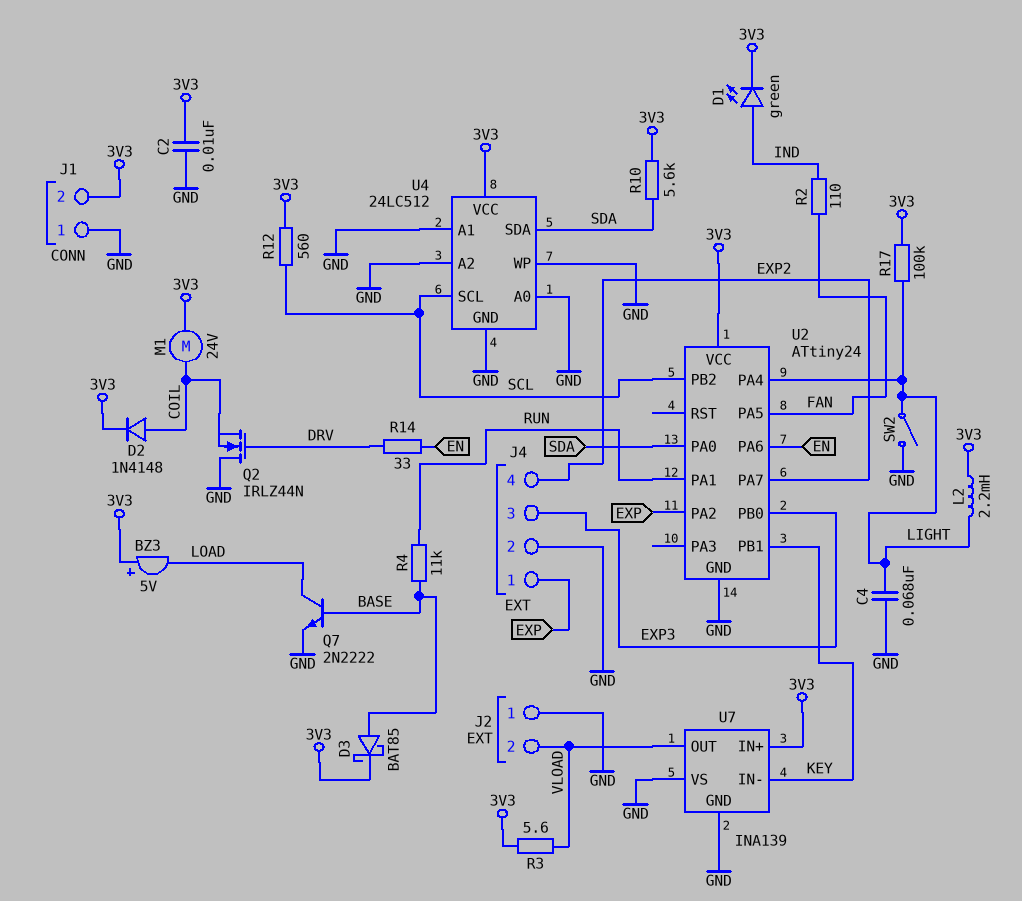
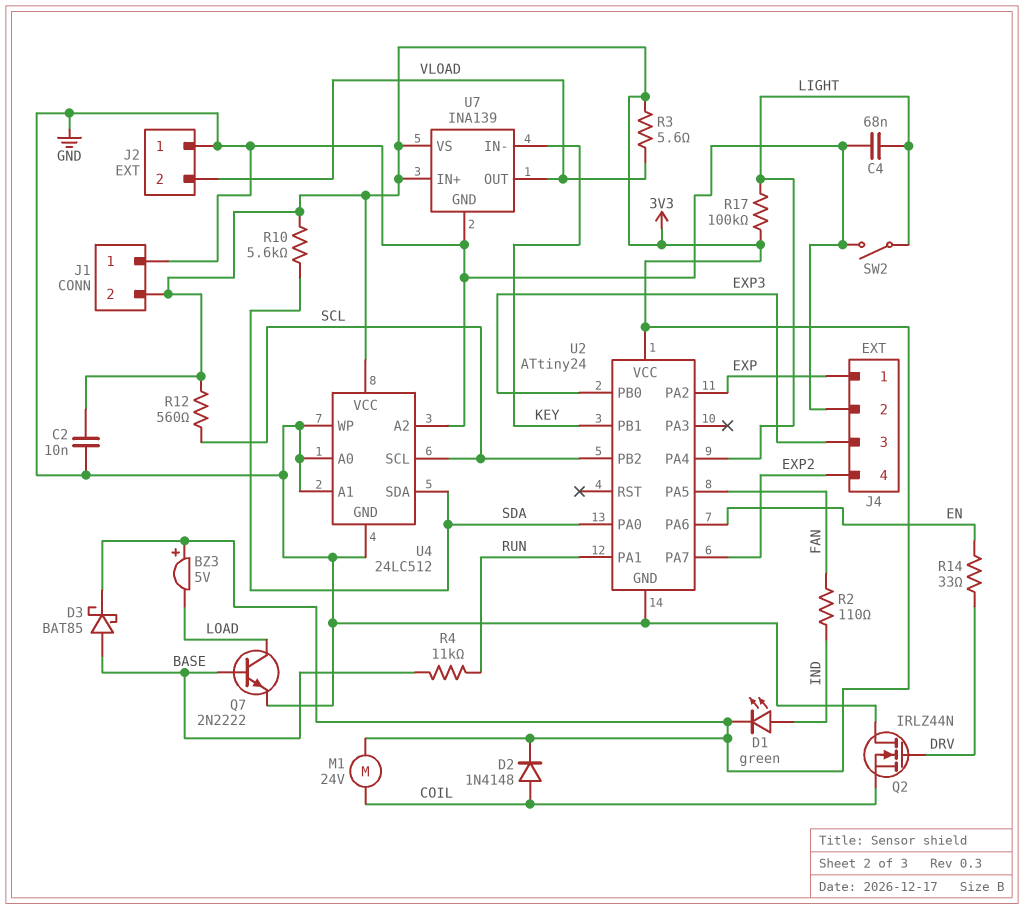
L2: 2.2mH (3V3, LIGHT) -> none
U7 pin VS: GND -> 3V3

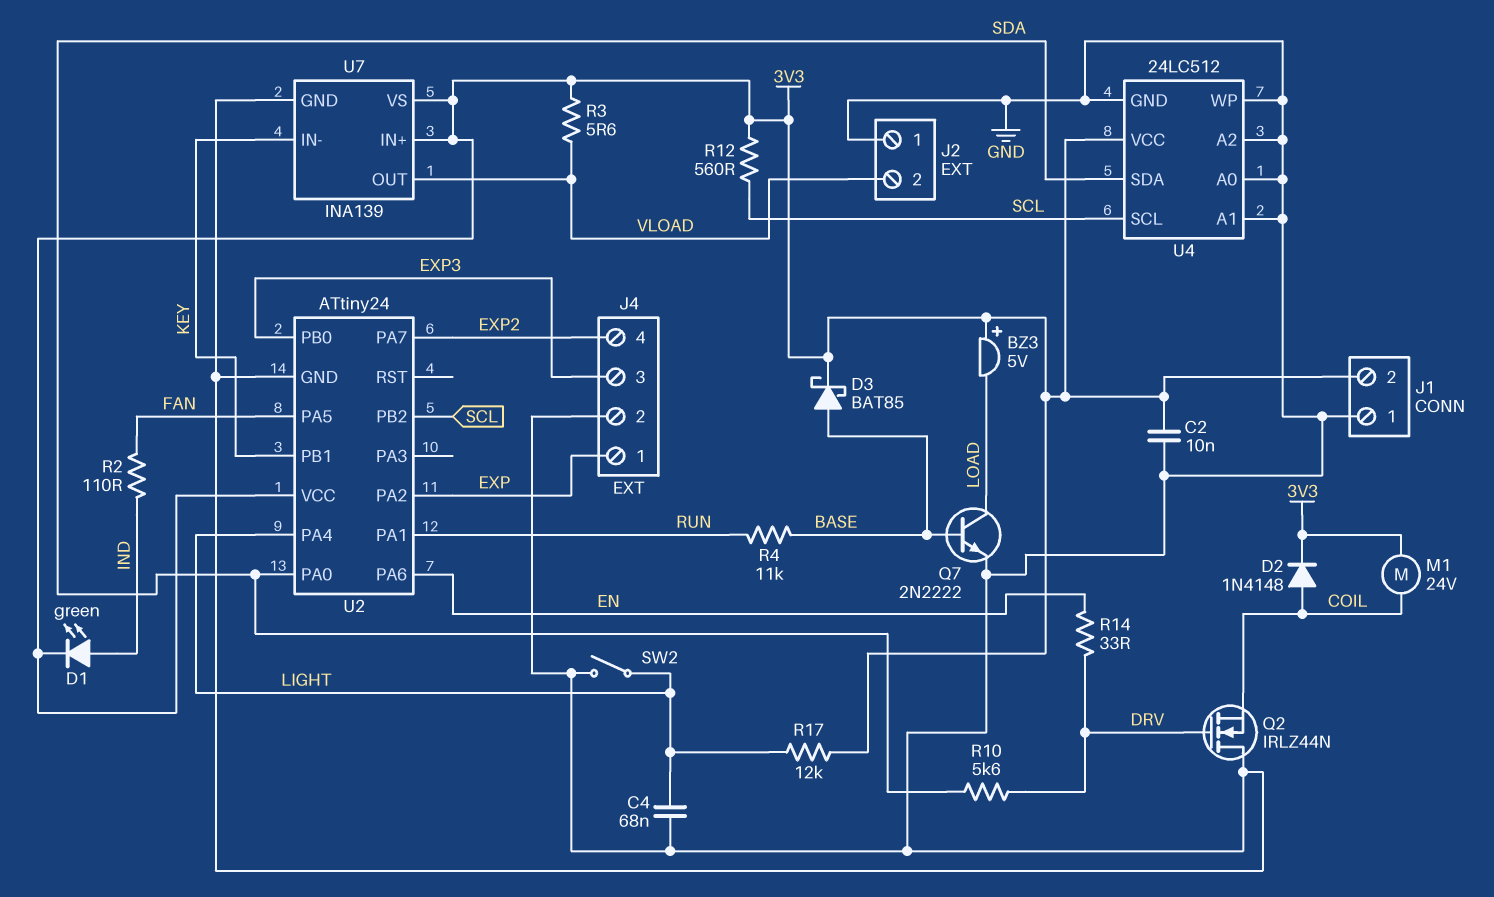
R10: 5.6k (3V3, SDA) -> 5.6k (DRV, SDA)
R17: 100k (3V3, LIGHT) -> 12k (3V3, LIGHT)

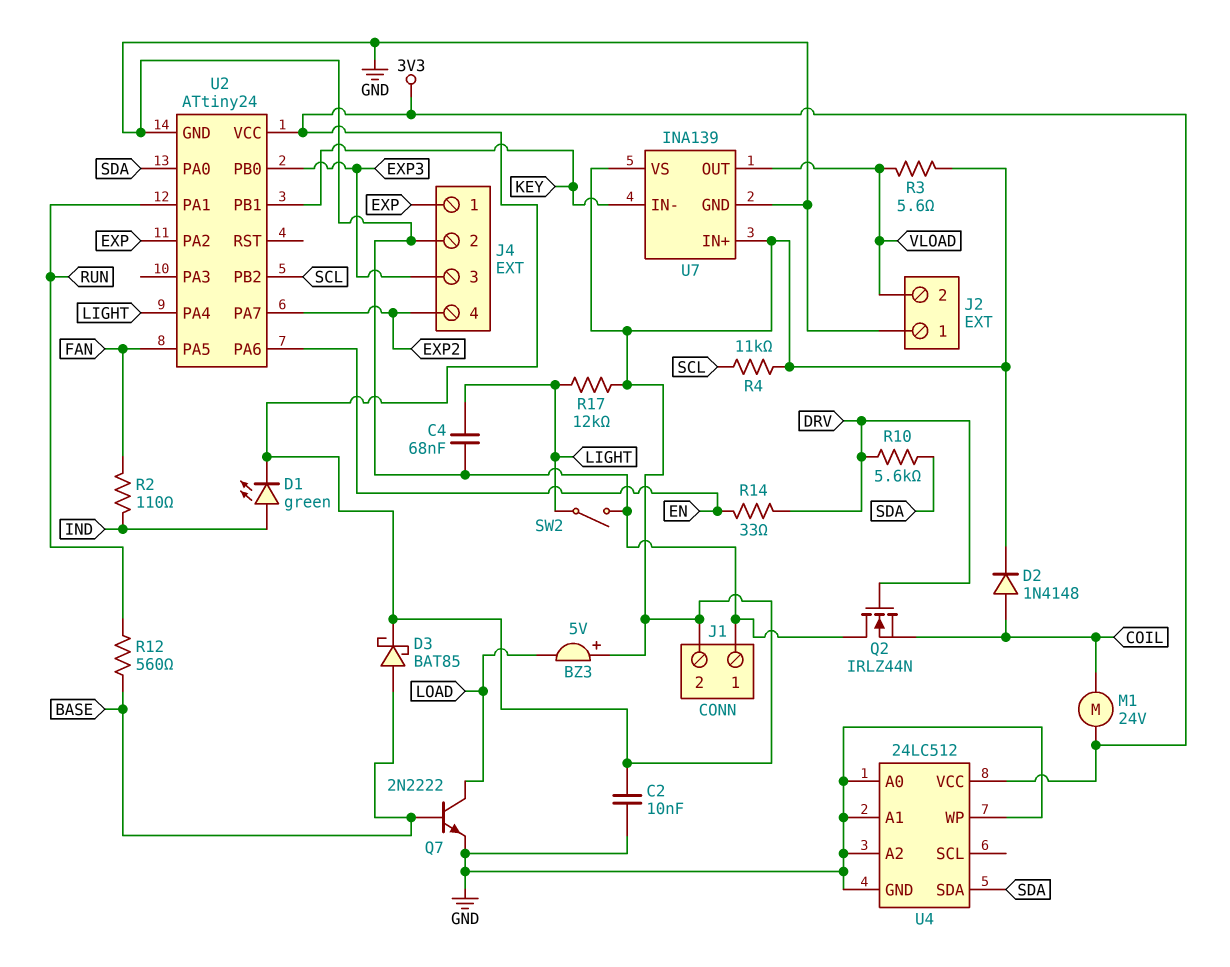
R4: 11k (BASE, RUN) -> 11k (3V3, SCL)
R12: 560 (3V3, SCL) -> 560 (BASE, RUN)
U4 pin SCL: SCL -> none

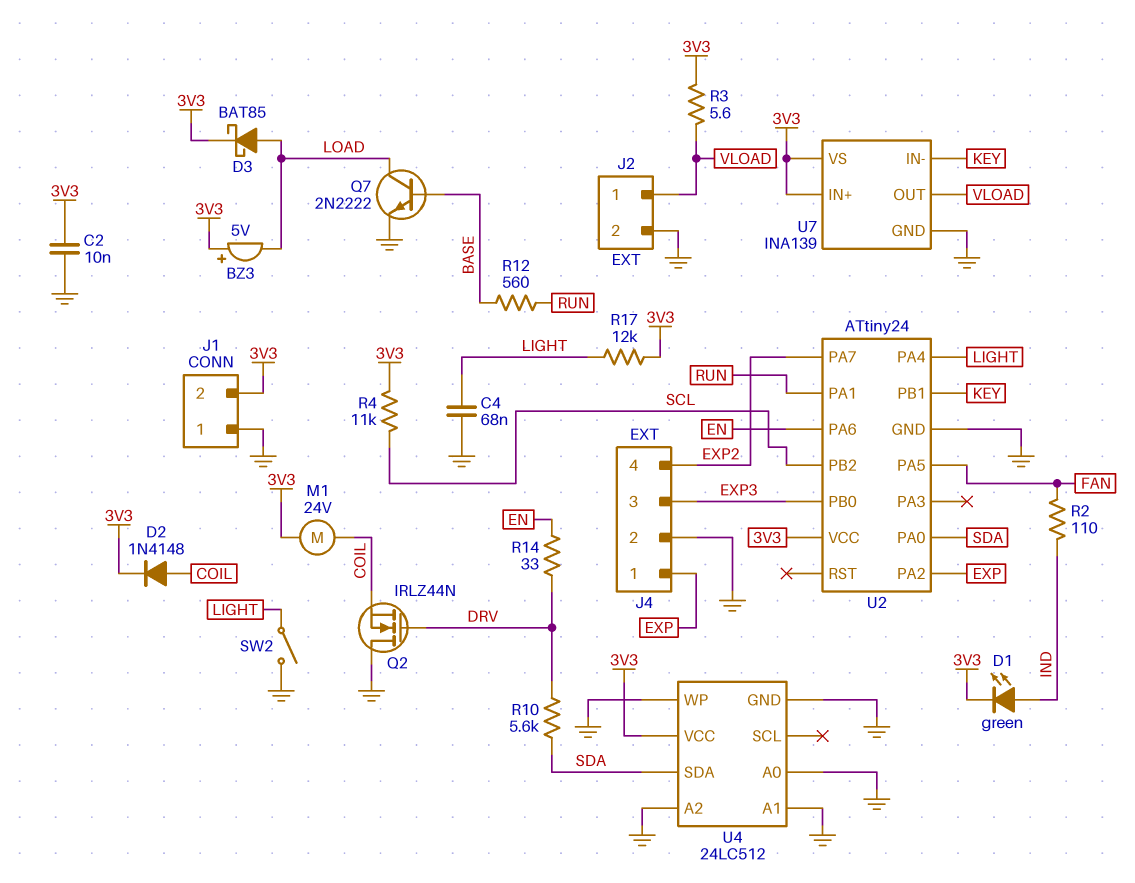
D3: schottky BAT85 (A BASE, K 3V3) -> schottky BAT85 (A LOAD, K 3V3)
J2 pin 1: GND -> VLOAD
J2 pin 2: VLOAD -> GND

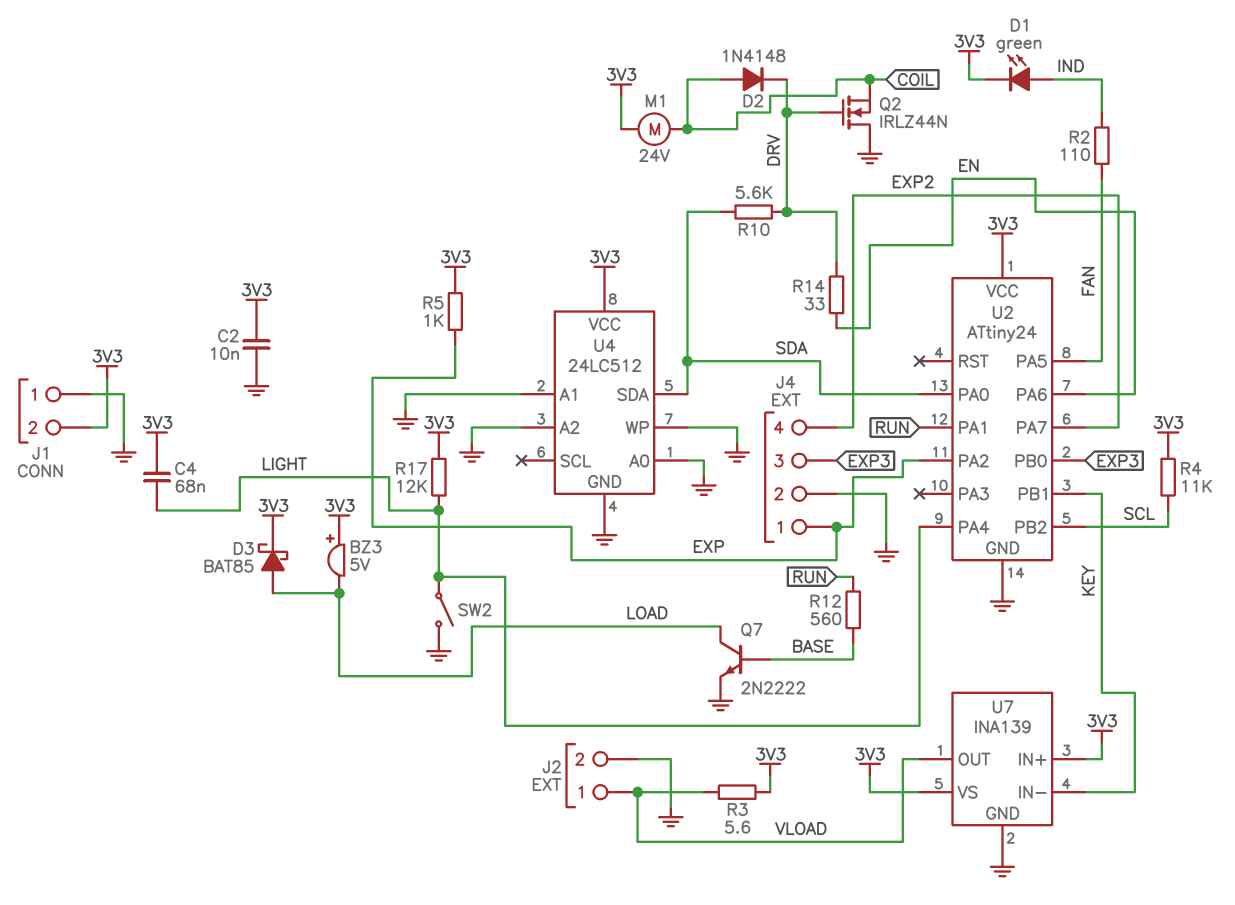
C4: 68nF (GND, LIGHT) -> 68nF (3V3, LIGHT)
D2: diode 1N4148 (A COIL, K 3V3) -> diode 1N4148 (A COIL, K DRV)
R5: none -> 1k (3V3, EXP)

